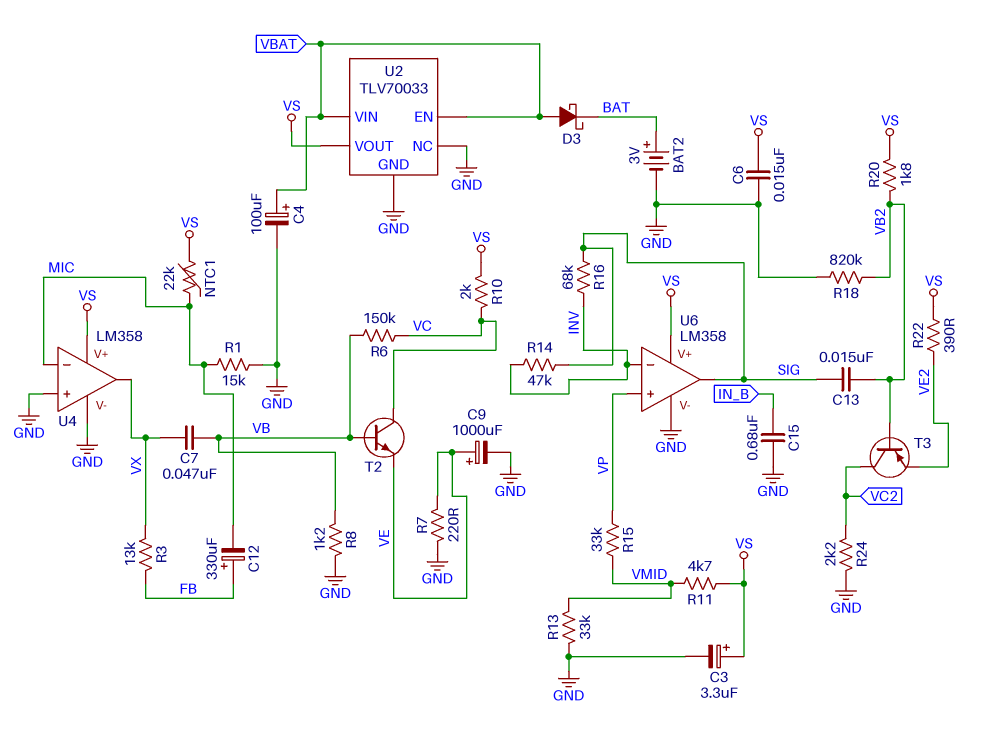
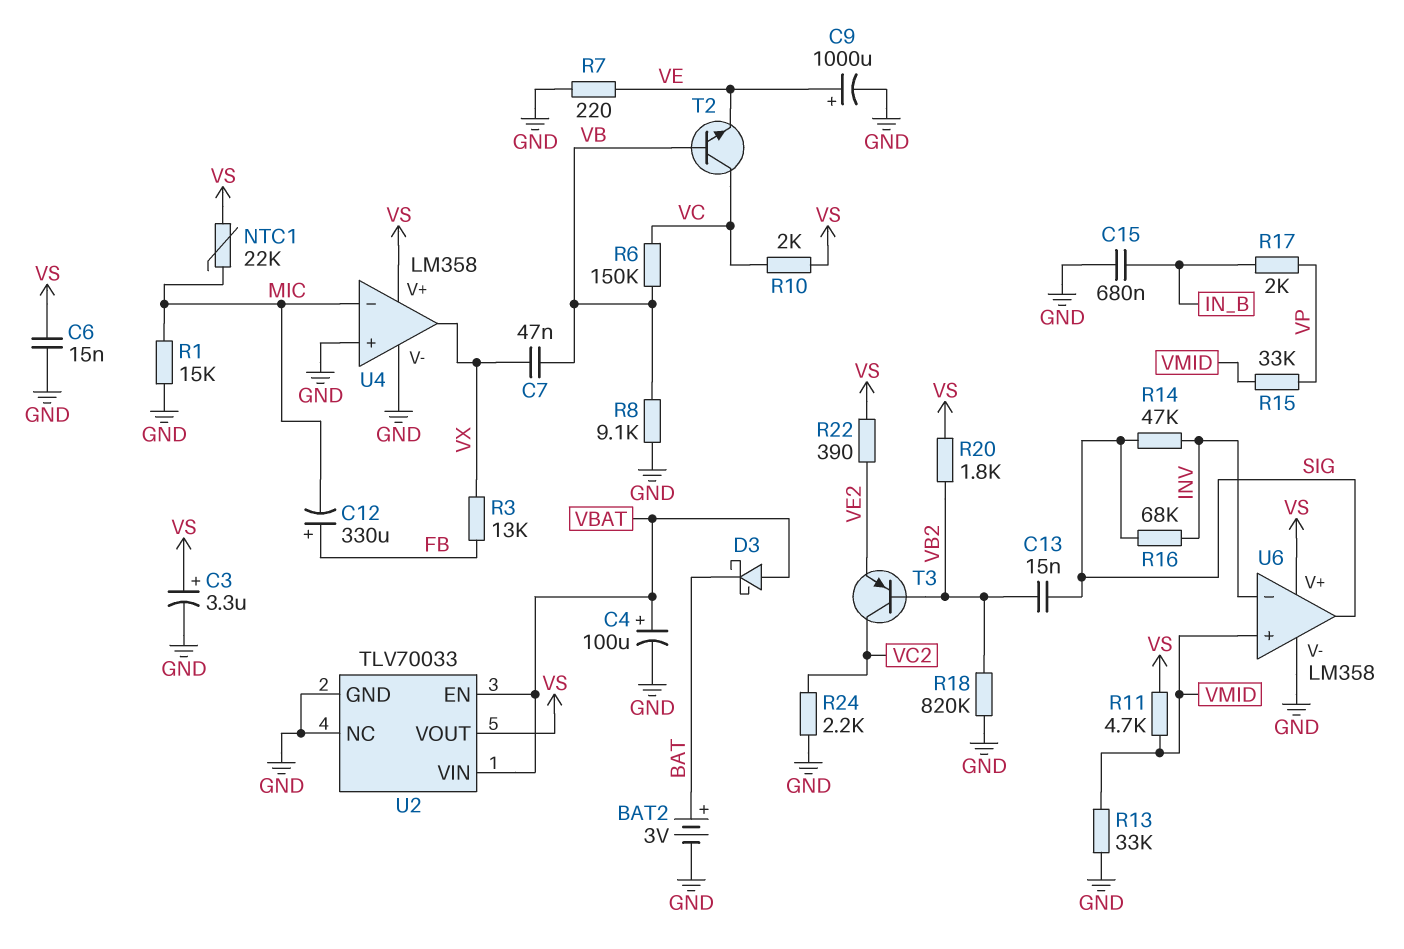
R8: 1.2k (GND, VB) -> 9.1k (GND, VB)
R17: none -> 2k (IN_B, VP)
U6 pin in+: VP -> VMID

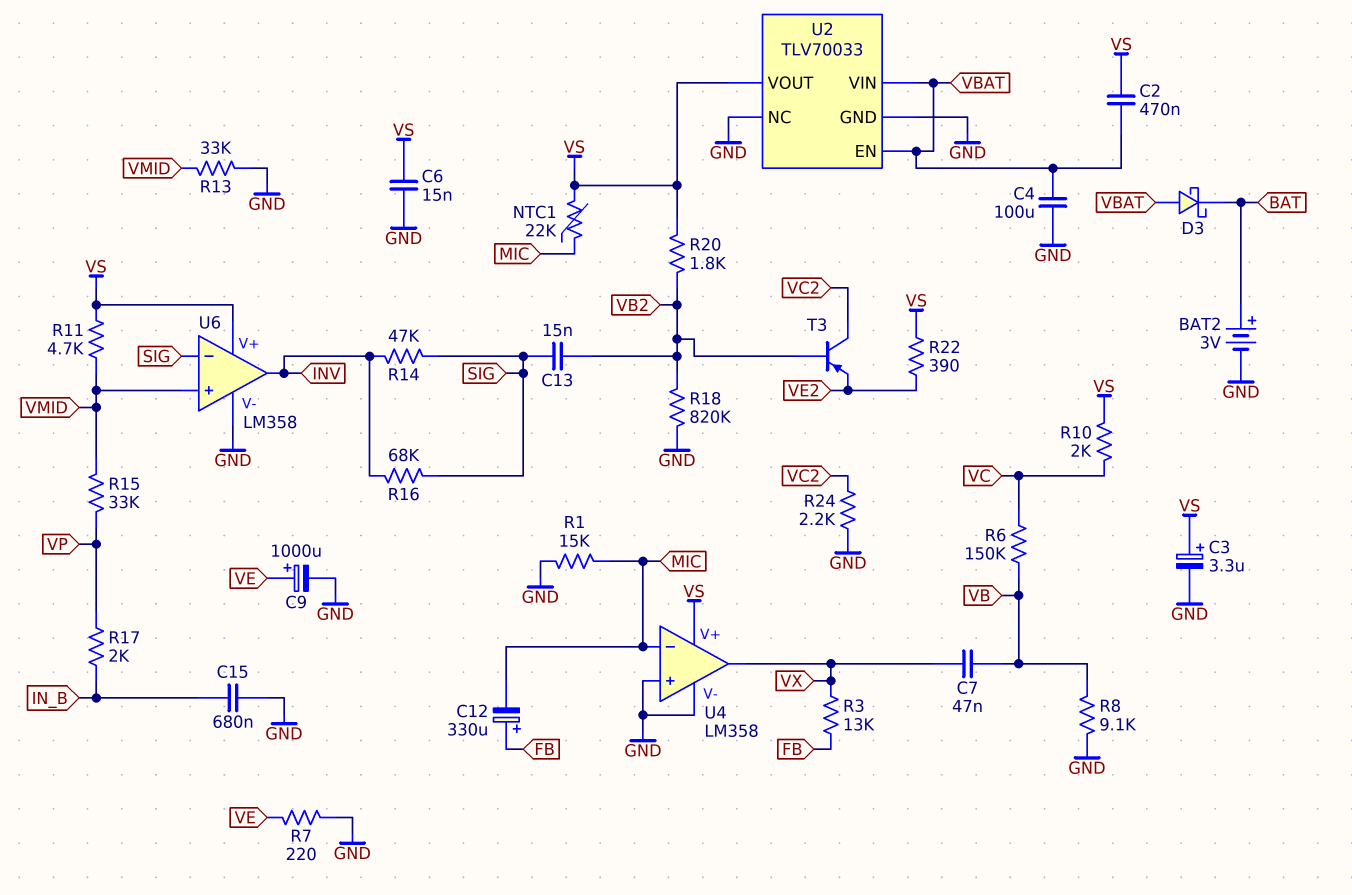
C2: none -> 470nF (VBAT, VS)
C4: 100uF (plus VBAT, minus GND) -> 100uF (GND, VBAT)
T2: NPN (B VB, C VC, E VE) -> none
U6 pin in-: INV -> SIG
U6 pin out: SIG -> INV

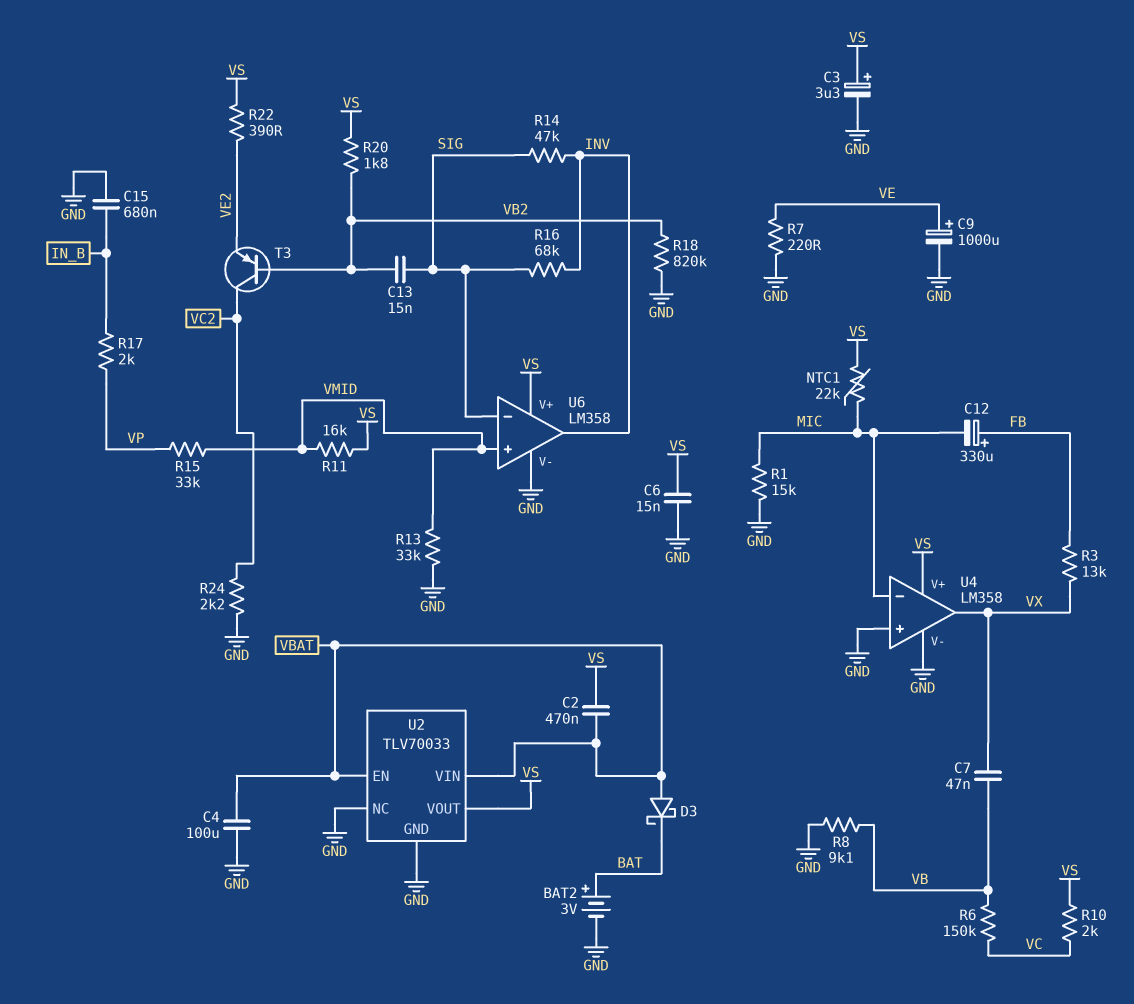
R11: 4.7k (VMID, VS) -> 16k (VMID, VS)

